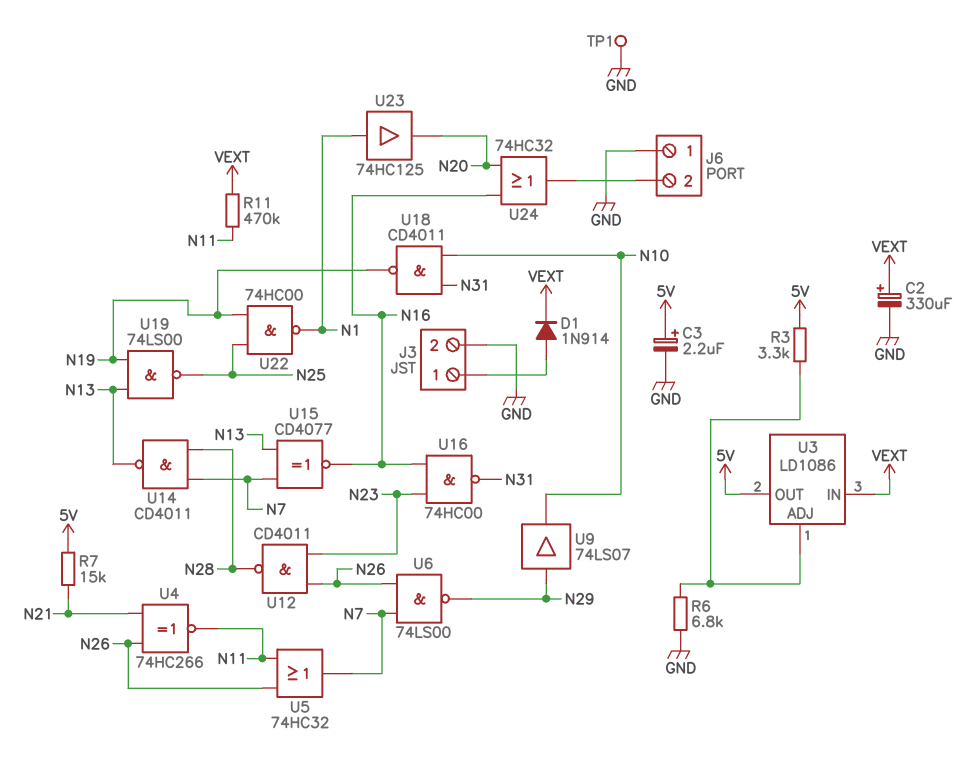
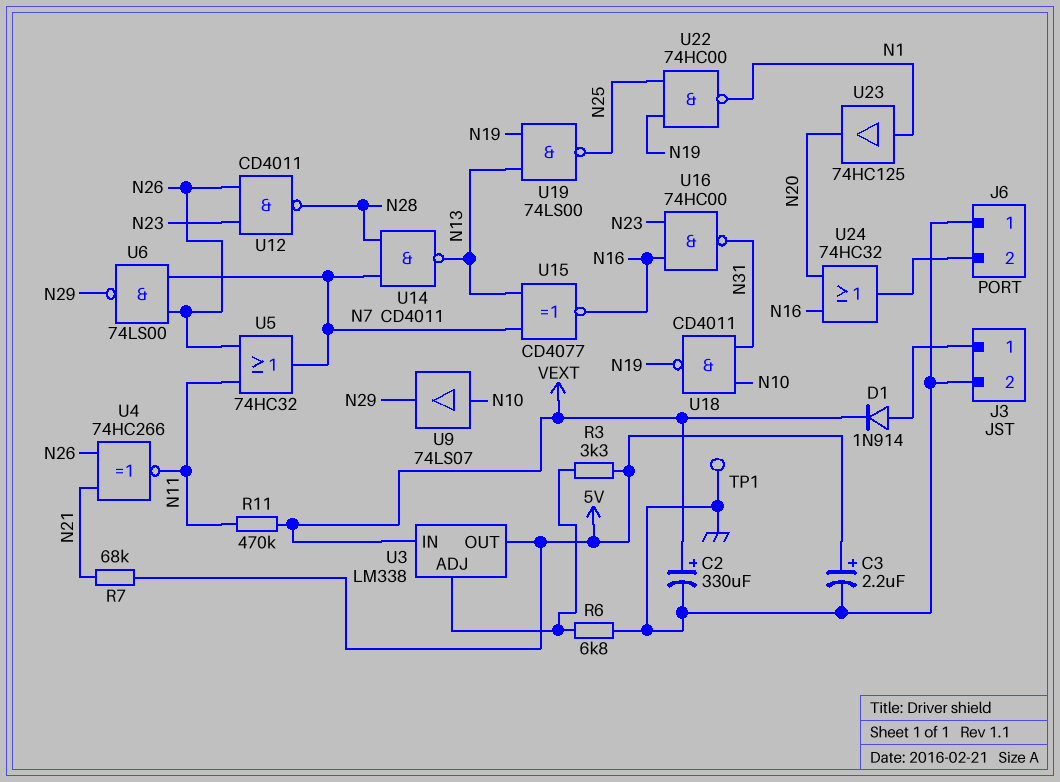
R7: 15k (5V, N21) -> 68k (5V, N21)
U3: LD1086 -> LM338
U9: buffer 74LS07 (in N29, out N10) -> buffer 74LS07 (in N10, out N29)

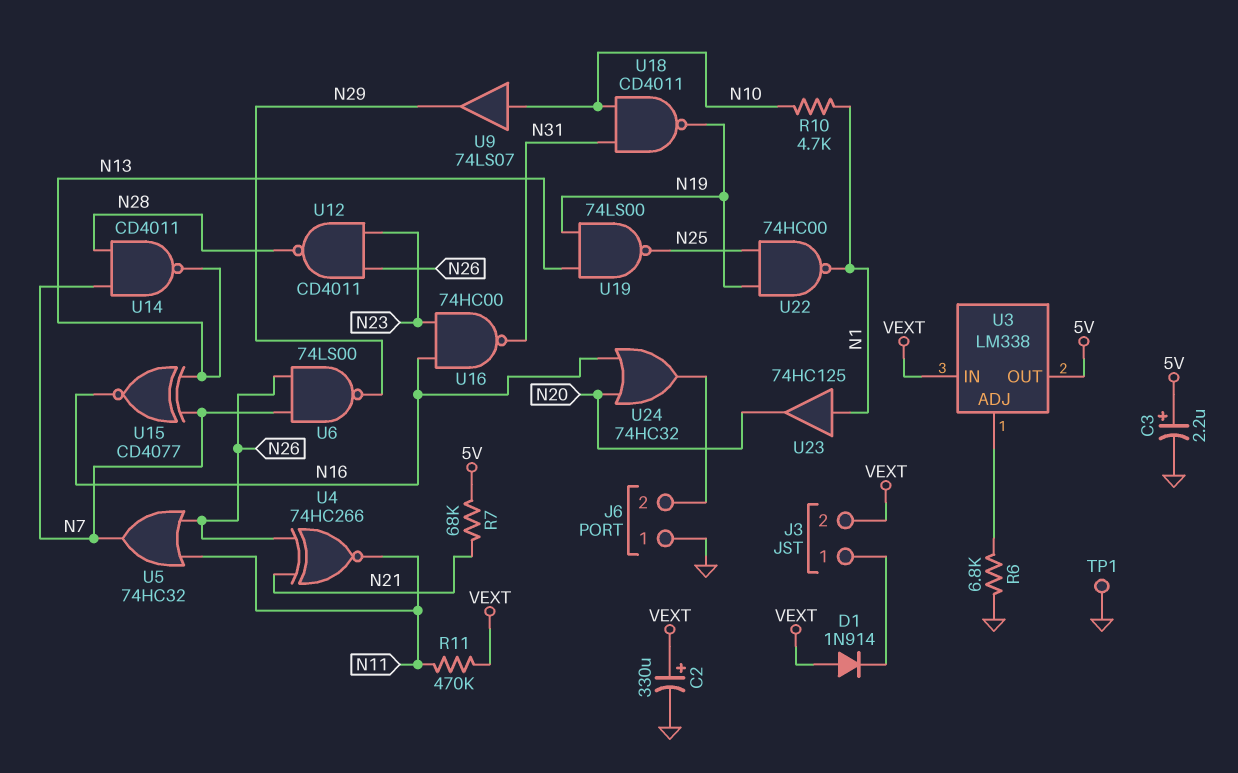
D1: diode 1N914 (A J3/1, K VEXT) -> diode 1N914 (A VEXT, K J3/1)
J3 pin 2: GND -> VEXT
R3: 3.3k (5V, U3/ADJ) -> none
R10: none -> 4.7k (N1, N10)

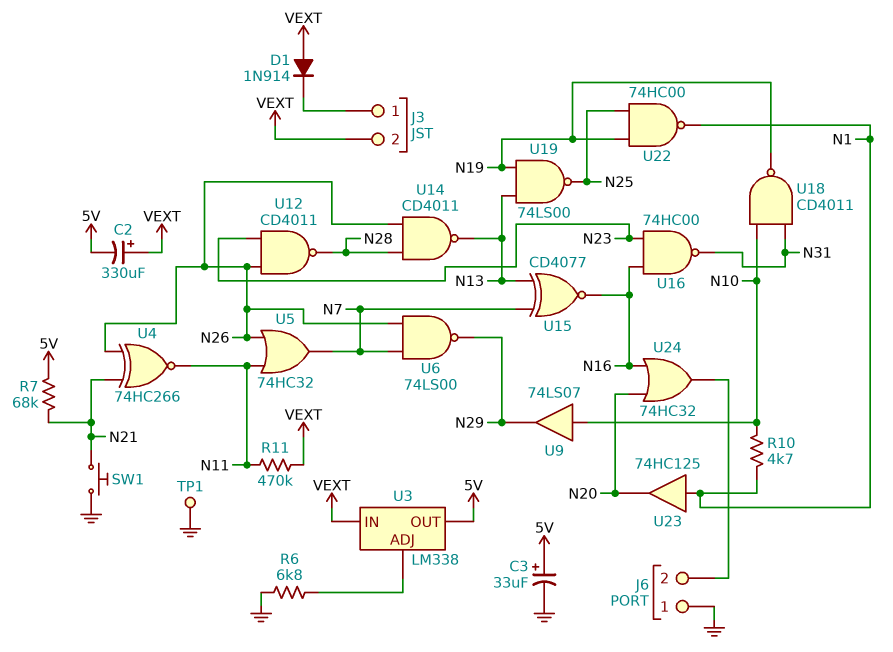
C2: 330uF (plus VEXT, minus GND) -> 330uF (plus VEXT, minus 5V)
C3: 2.2uF (plus 5V, minus GND) -> 33uF (plus 5V, minus GND)
SW1: none -> button (GND, N21)
U14: NAND CD4011 (in N7, in N28, out N13) -> NAND CD4011 (in N26, in N28, out N13)

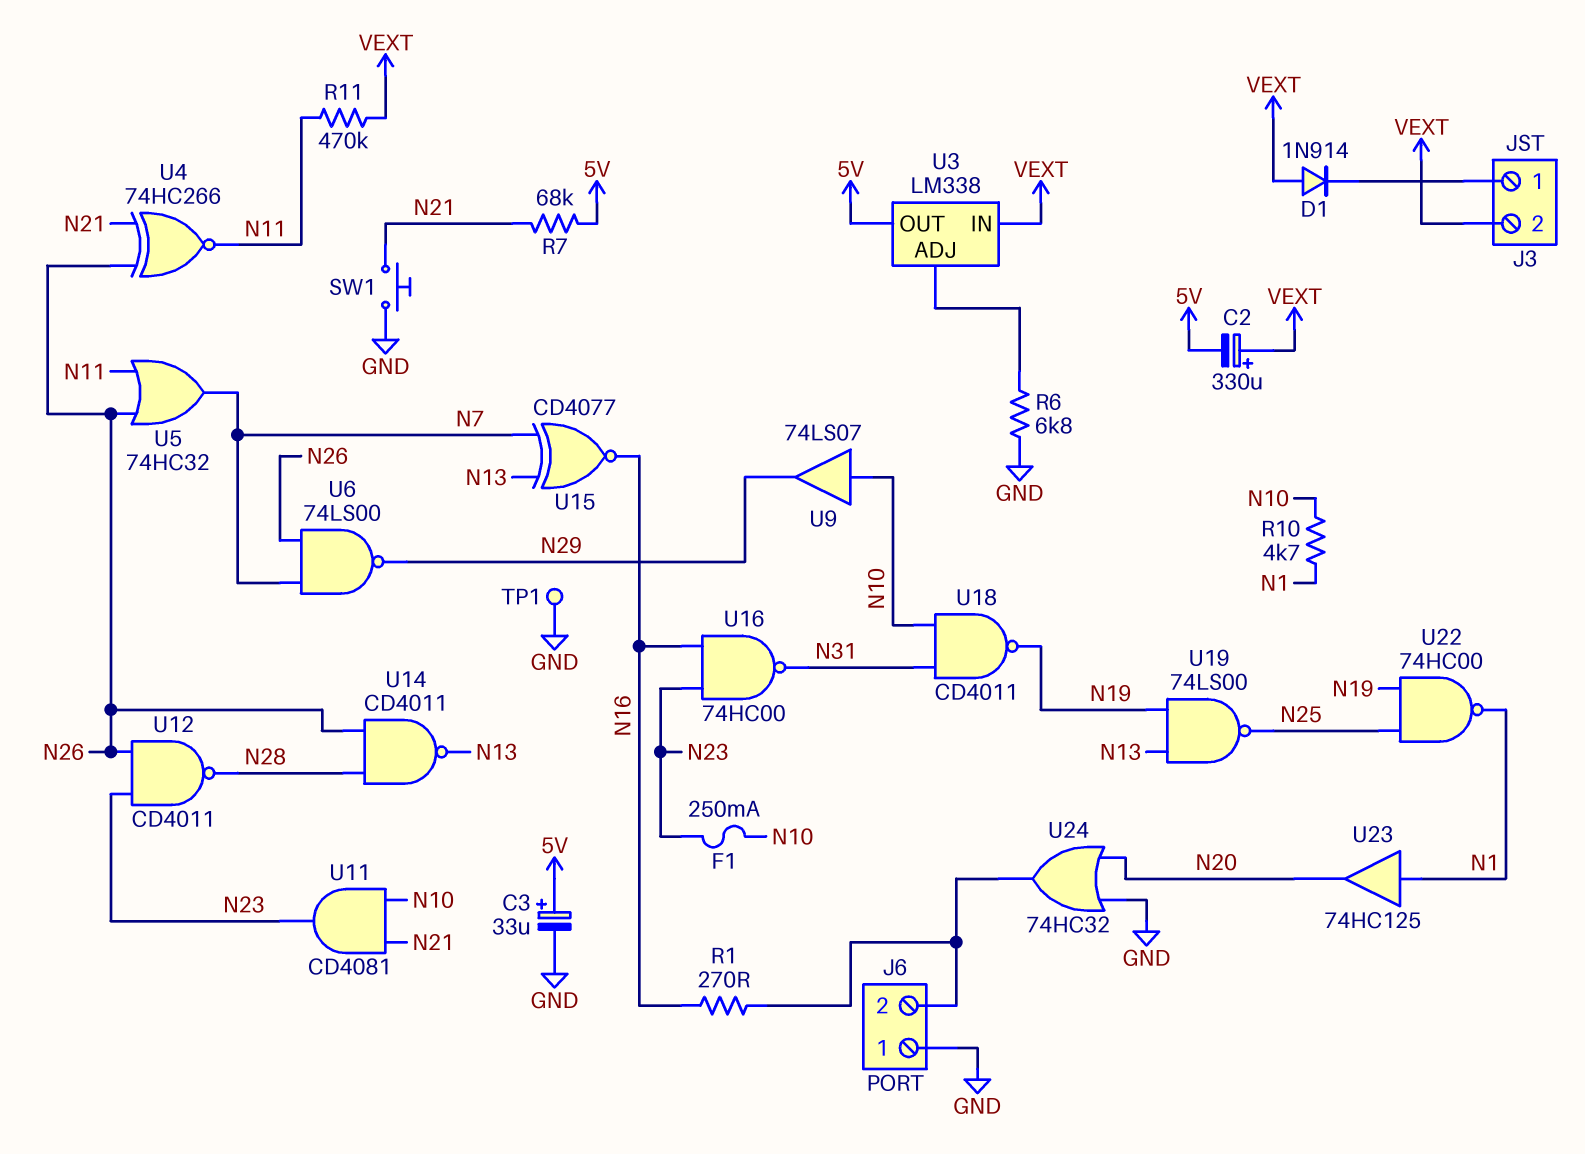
F1: none -> 250mA (N10, N23)
R1: none -> 270 (J6/2, N16)
U11: none -> AND CD4081 (in N10, in N21, out N23)
U24: OR 74HC32 (in N16, in N20, out J6/2) -> OR 74HC32 (in GND, in N20, out J6/2)

